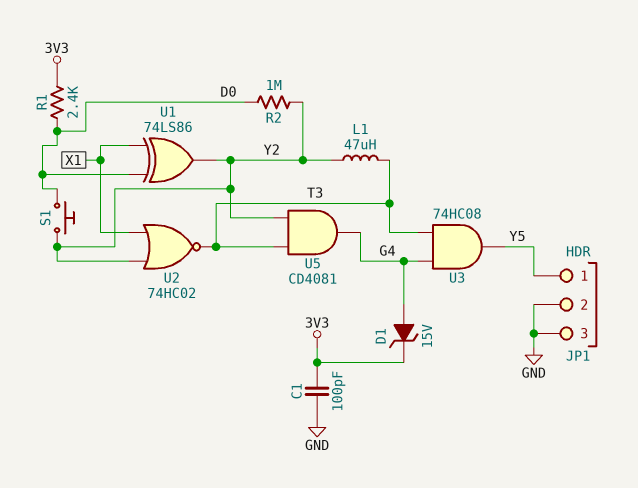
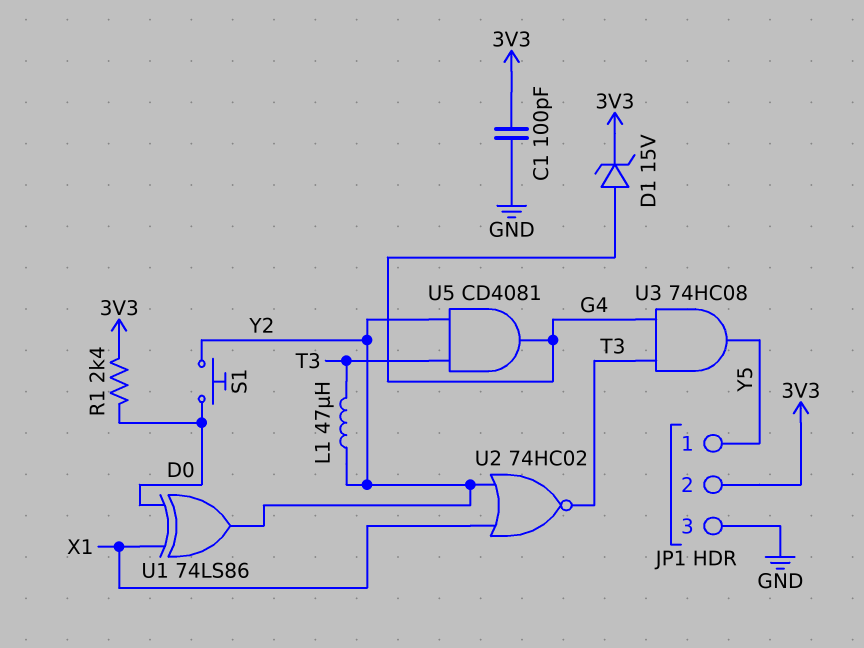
JP1 pin 2: GND -> 3V3
R2: 1M (D0, Y2) -> none

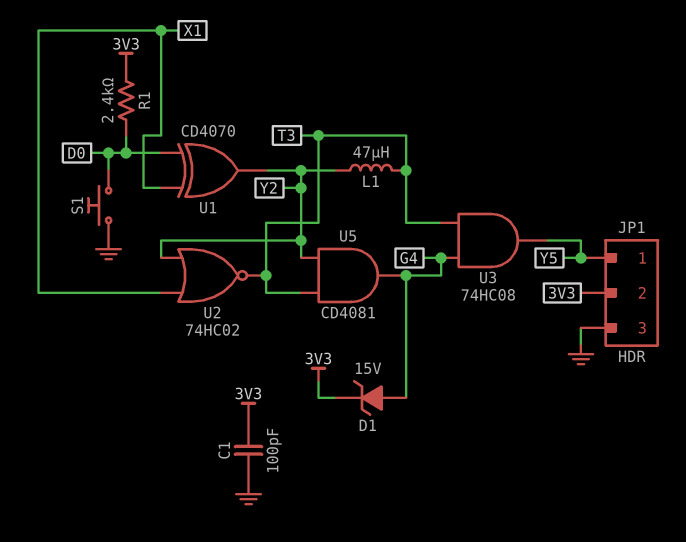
S1: button (D0, Y2) -> button (D0, GND)
U1: XOR 74LS86 (in D0, in X1, out Y2) -> XOR CD4070 (in D0, in X1, out Y2)

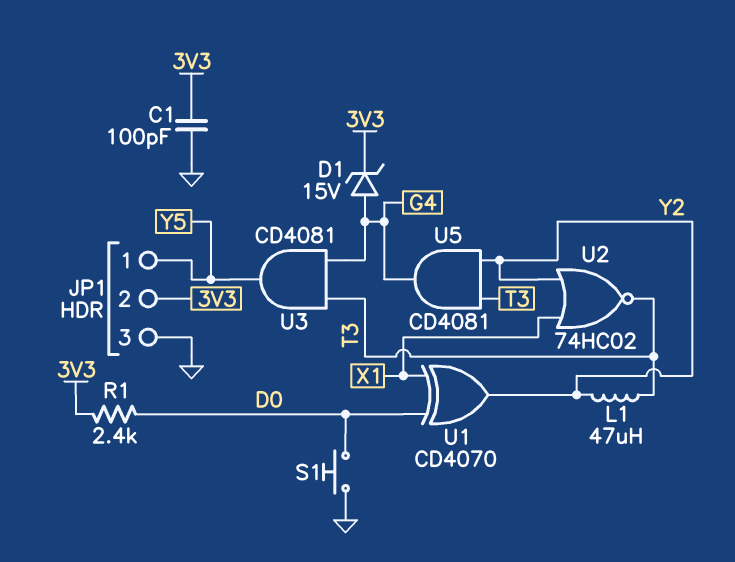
U3: AND 74HC08 (in G4, in T3, out Y5) -> AND CD4081 (in G4, in T3, out Y5)

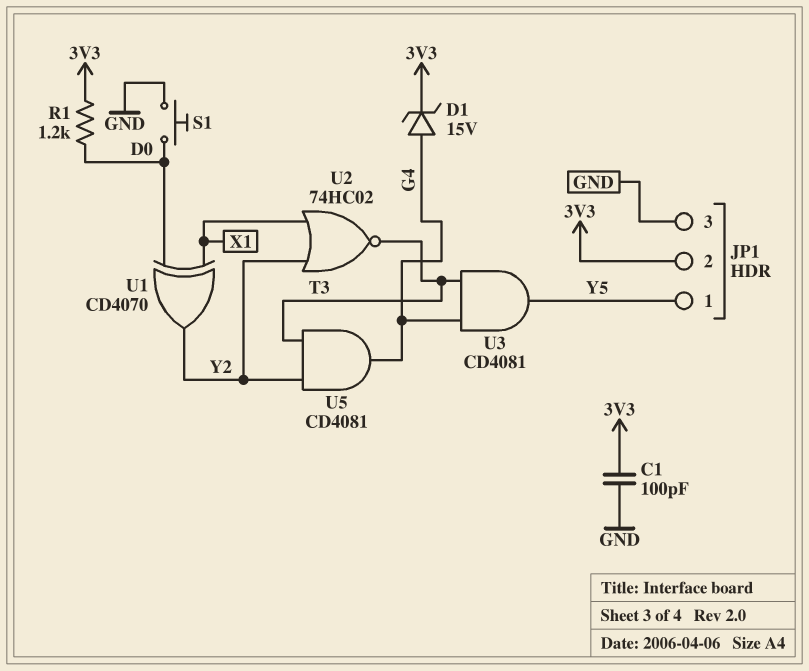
L1: 47uH (T3, Y2) -> none
R1: 2.4k (3V3, D0) -> 1.2k (3V3, D0)

